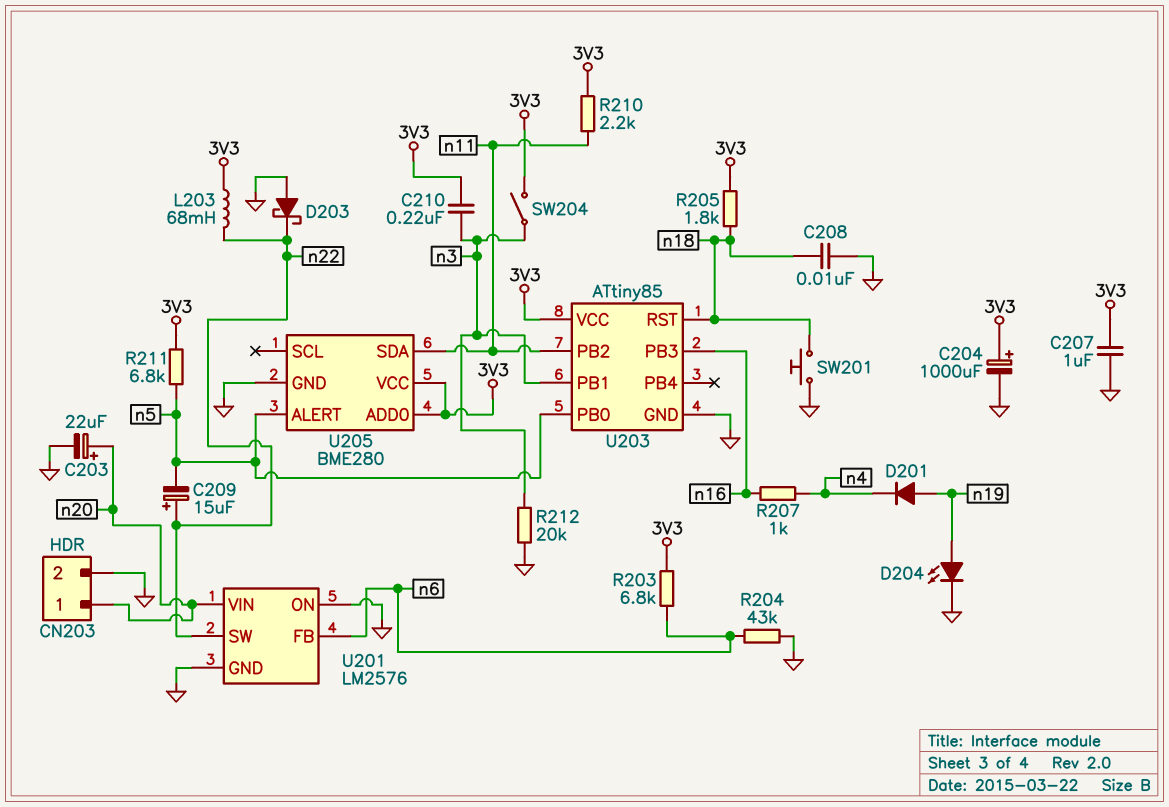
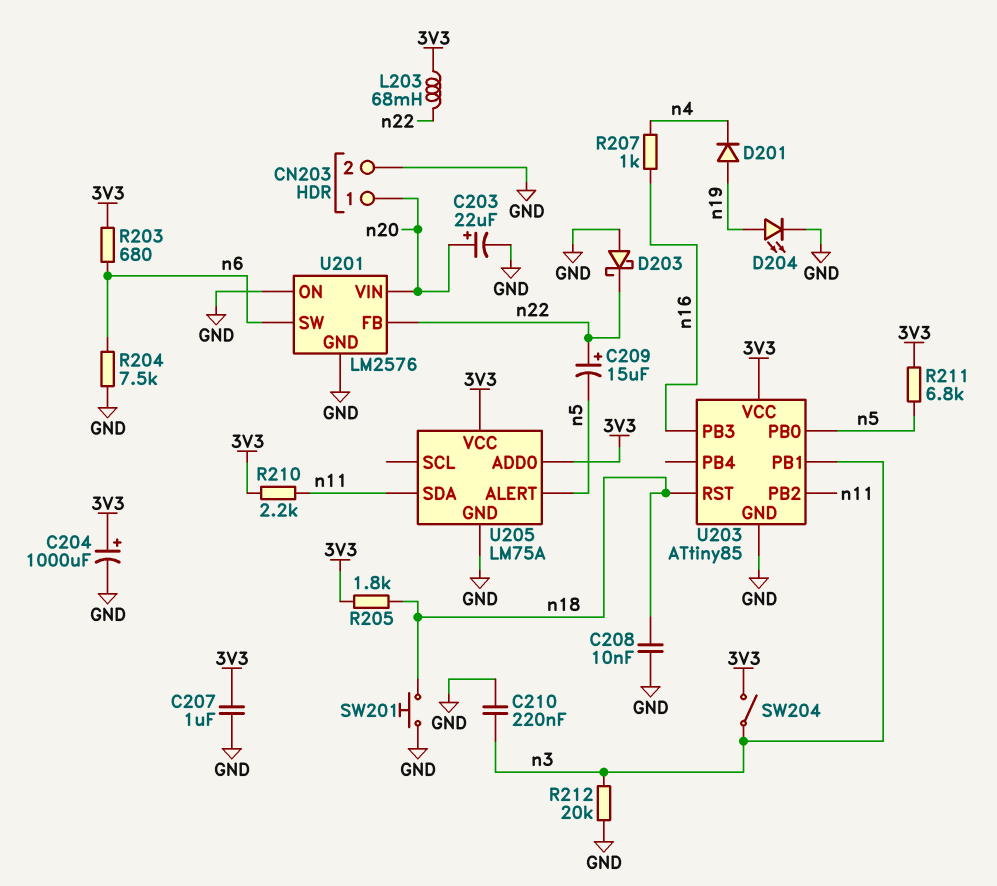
C210: 220nF (3V3, n3) -> 220nF (GND, n3)
R203: 6.8k (3V3, n6) -> 680 (3V3, n6)
R204: 43k (GND, n6) -> 7.5k (GND, n6)
U201 pin FB: n6 -> n22
U201 pin SW: n22 -> n6
U205: BME280 -> LM75A

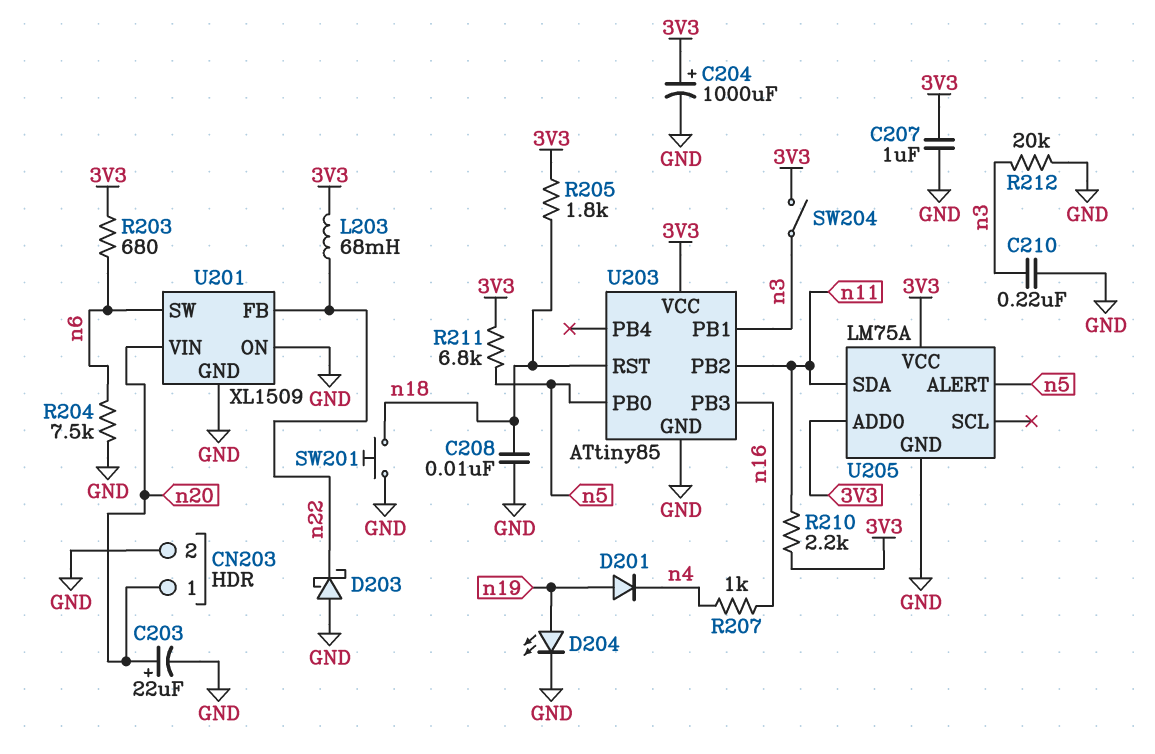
C209: 15uF (plus n22, minus n5) -> none
U201: LM2576 -> XL1509

